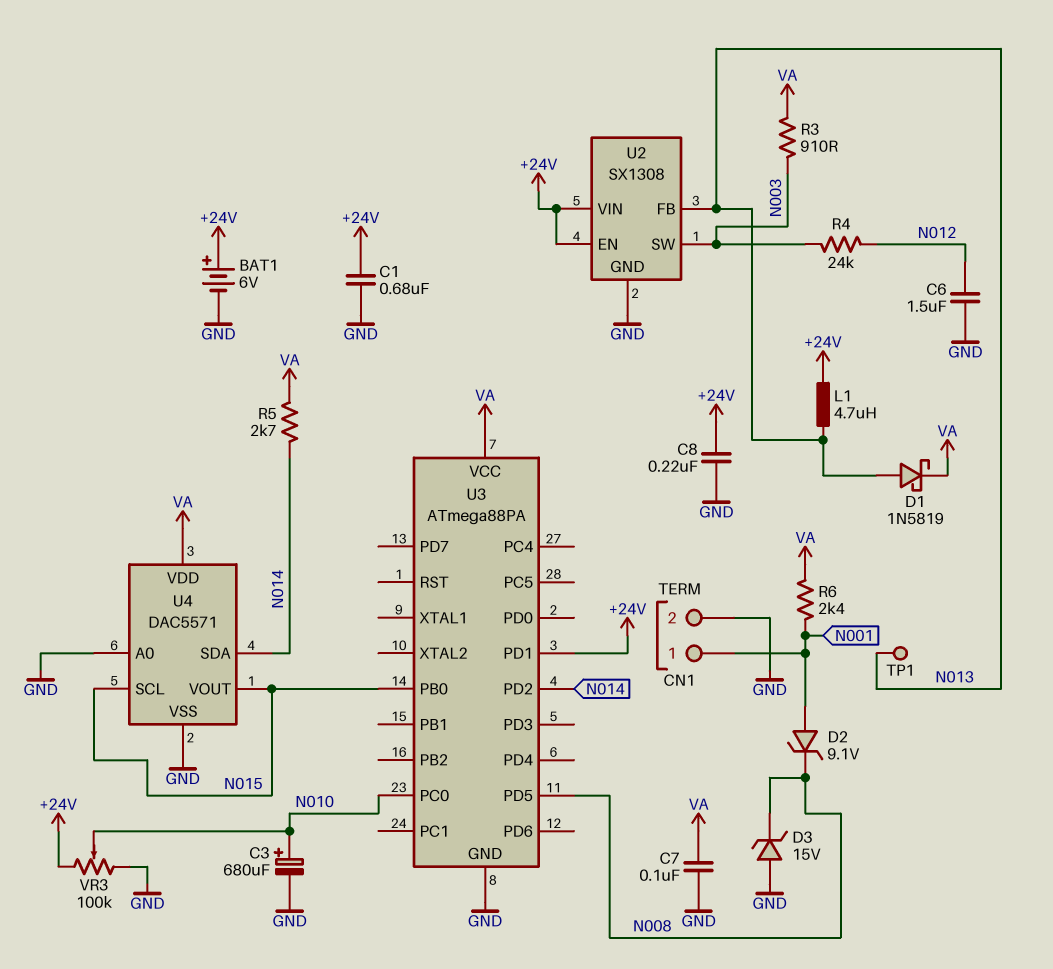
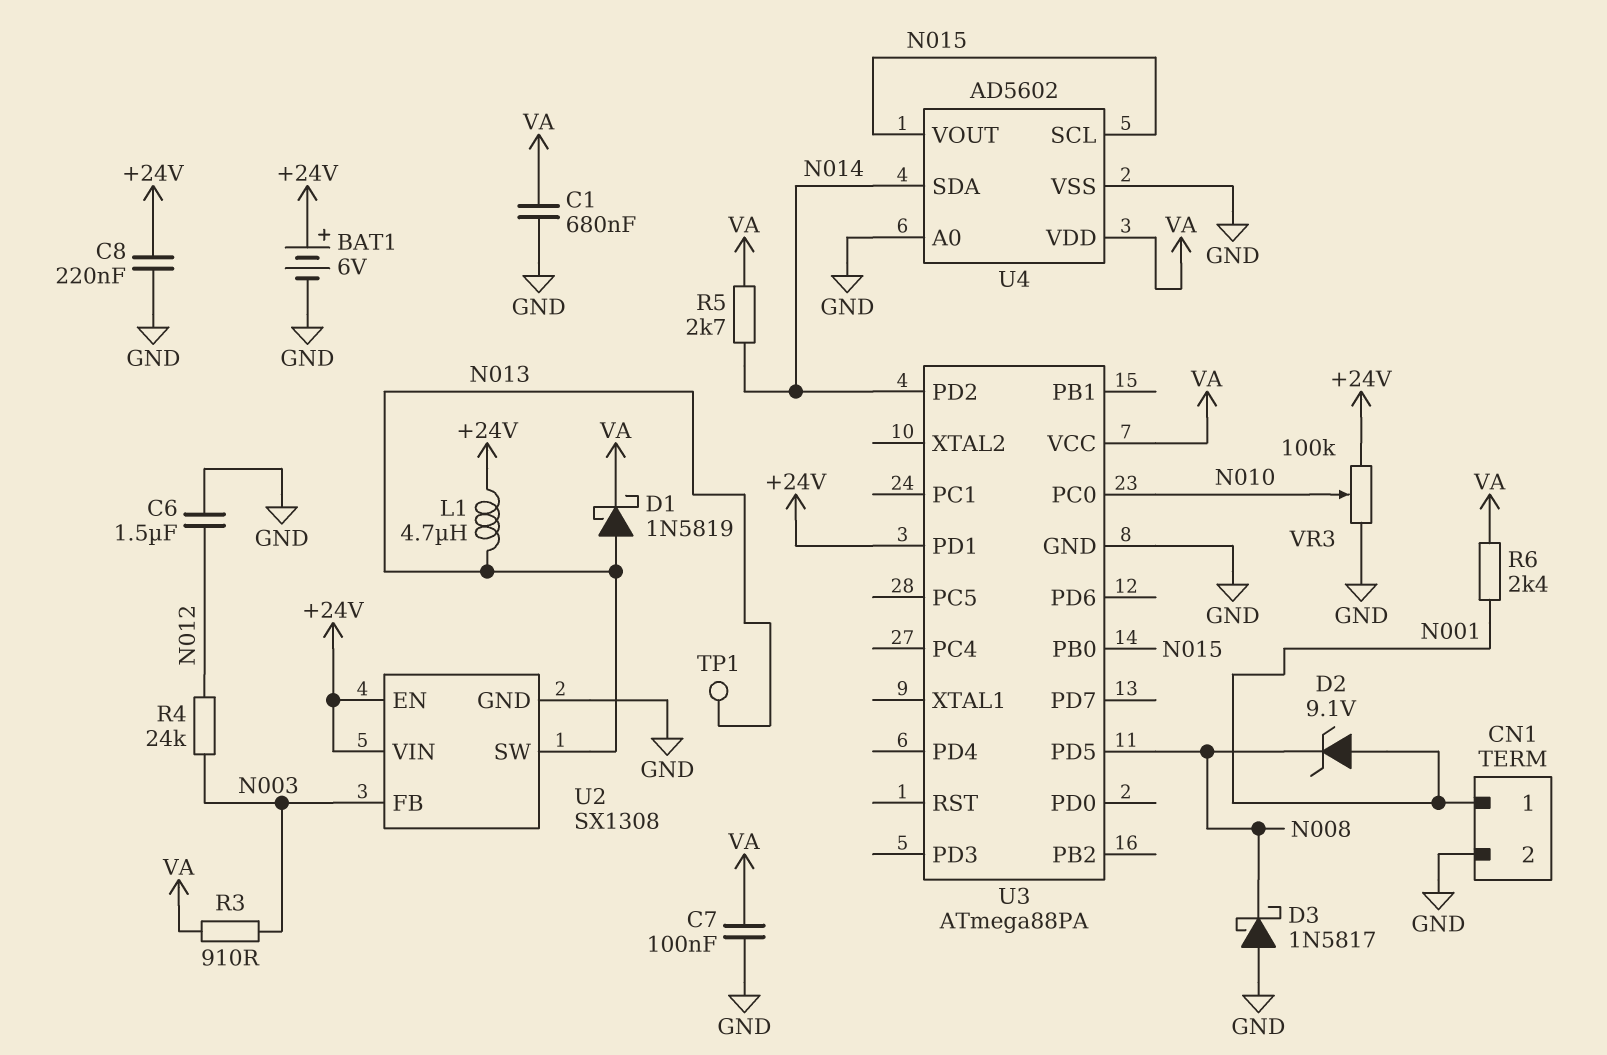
C1: 680nF (+24V, GND) -> 680nF (GND, VA)
C3: 680uF (plus N010, minus GND) -> none
D3: zener 15V (A GND, K N008) -> schottky 1N5817 (A GND, K N008)
U2 pin FB: N013 -> N003
U2 pin SW: N003 -> N013
U4: DAC5571 -> AD5602

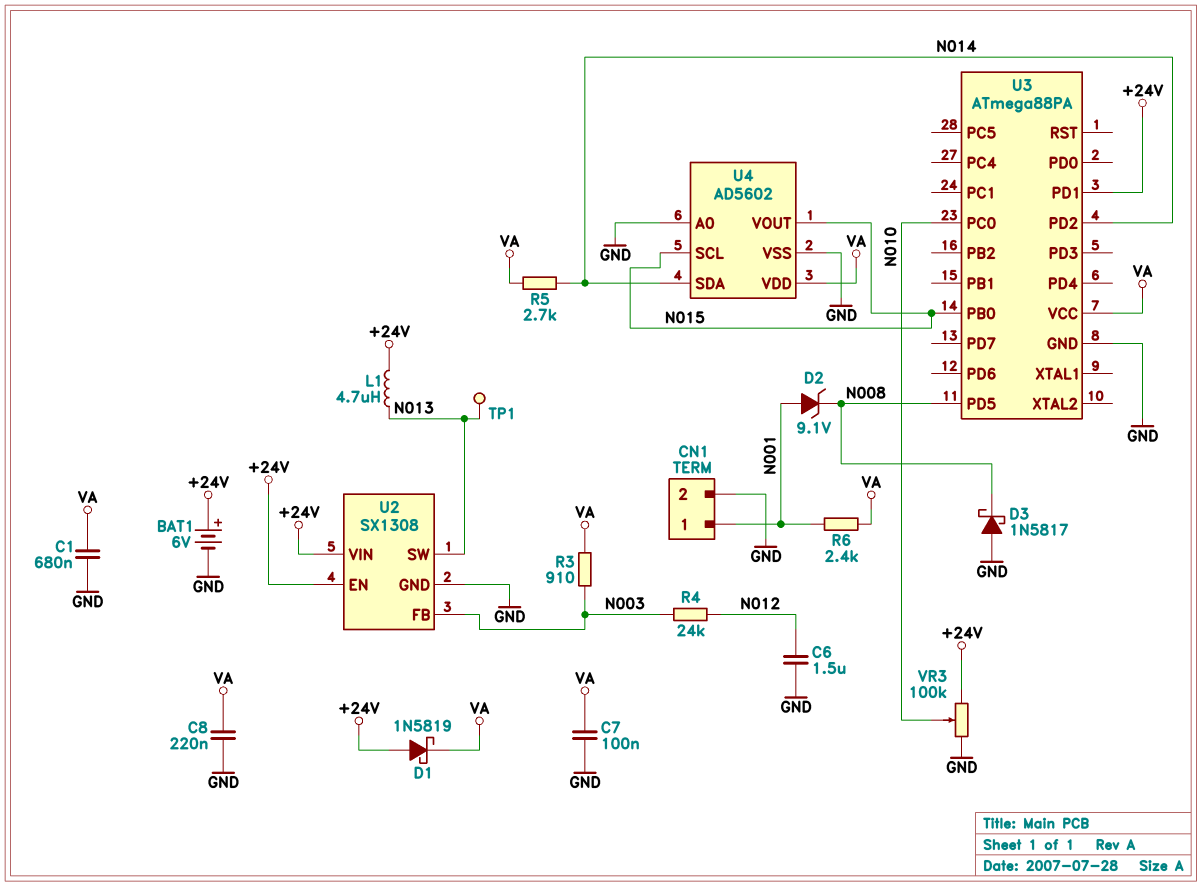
C8: 220nF (+24V, GND) -> 220nF (GND, VA)
D1: schottky 1N5819 (A N013, K VA) -> schottky 1N5819 (A +24V, K VA)

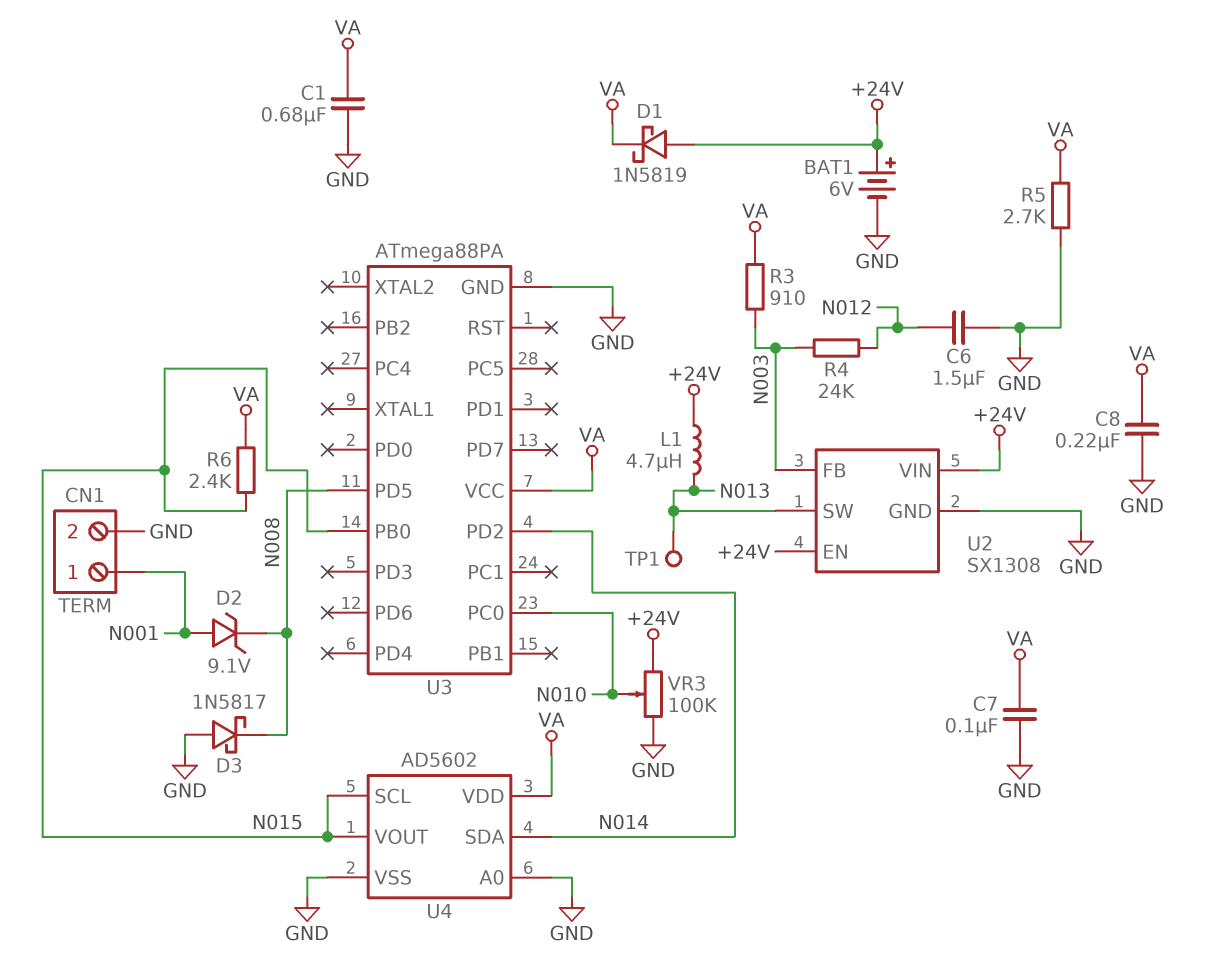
R5: 2.7k (N014, VA) -> 2.7k (GND, VA)
R6: 2.4k (N001, VA) -> 2.4k (N015, VA)
U3 pin PD1: +24V -> none

